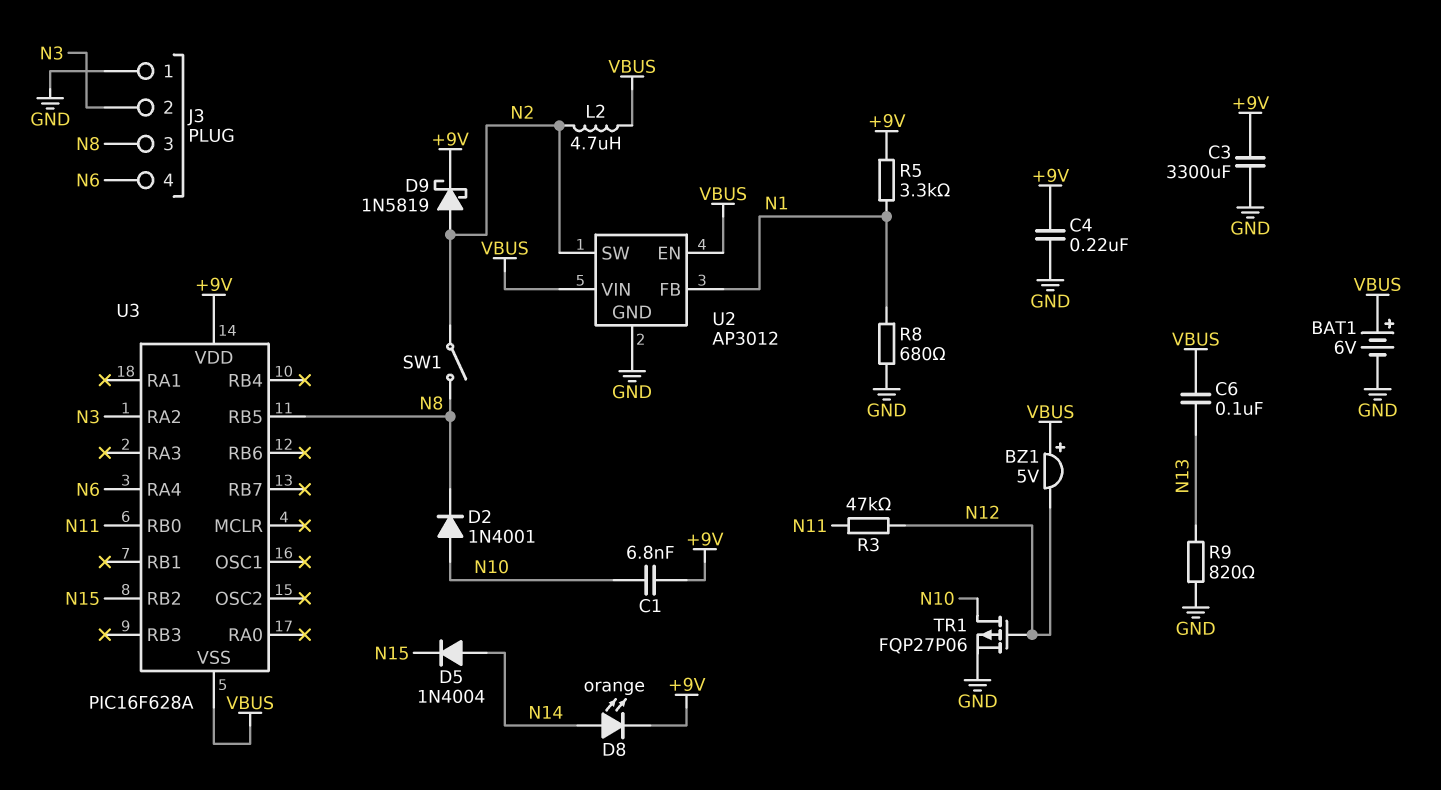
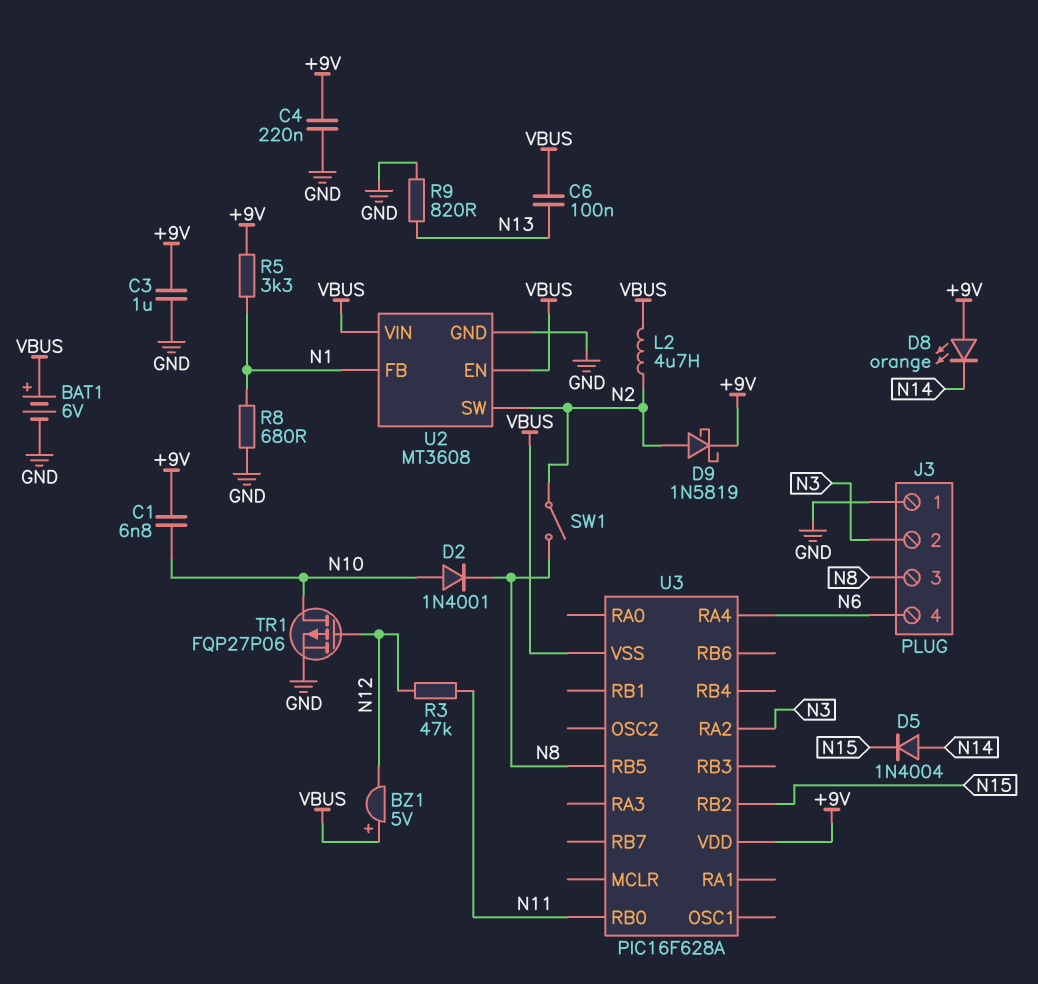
C3: 3300uF (+9V, GND) -> 1uF (+9V, GND)
D8: LED orange (A N14, K +9V) -> LED orange (A +9V, K N14)
U2: AP3012 -> MT3608

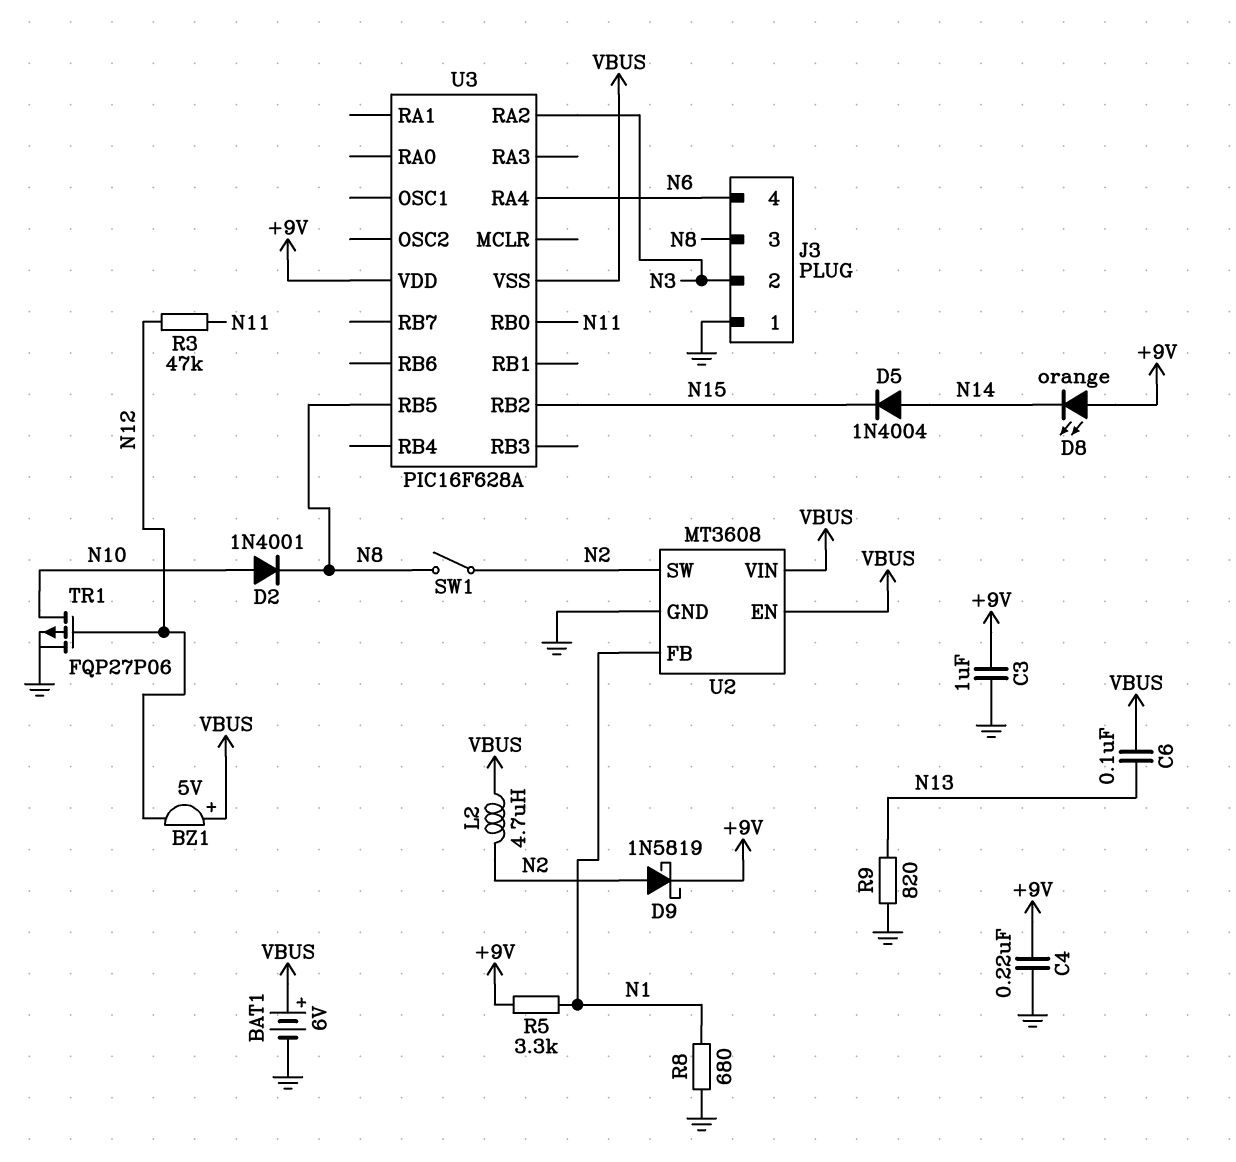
C1: 6.8nF (+9V, N10) -> none

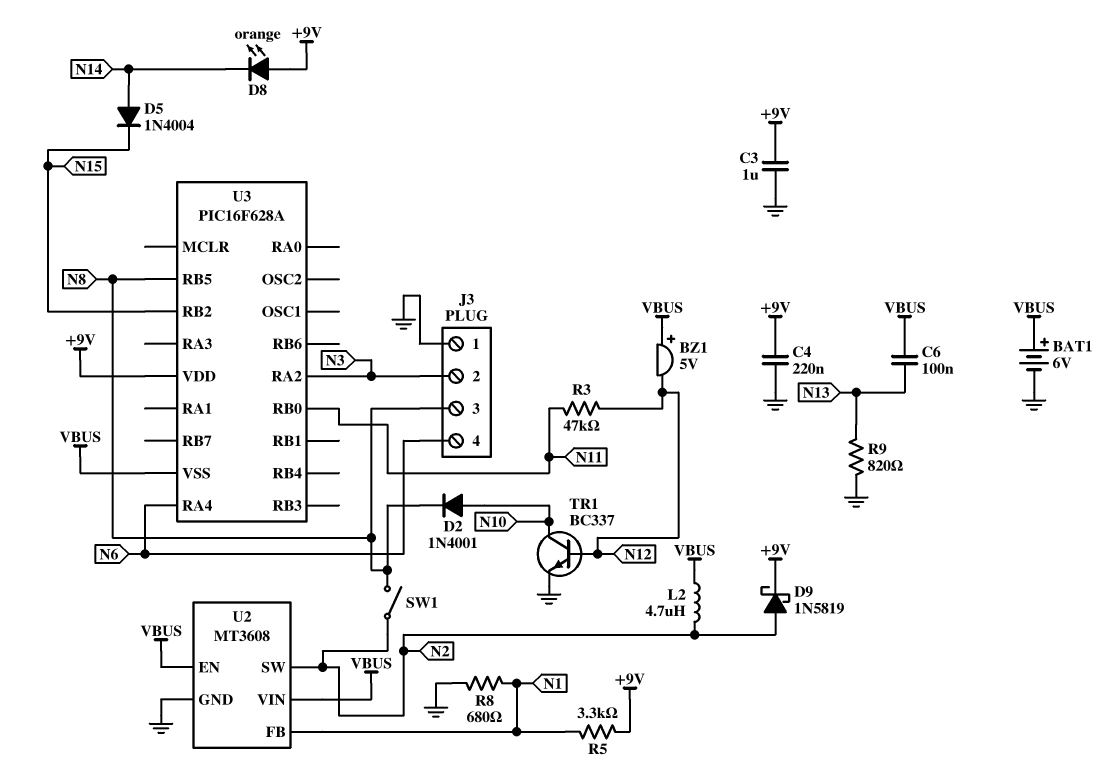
TR1: PMOS FQP27P06 (G N12, D N10, S GND) -> NPN BC337 (B N12, C N10, E GND)

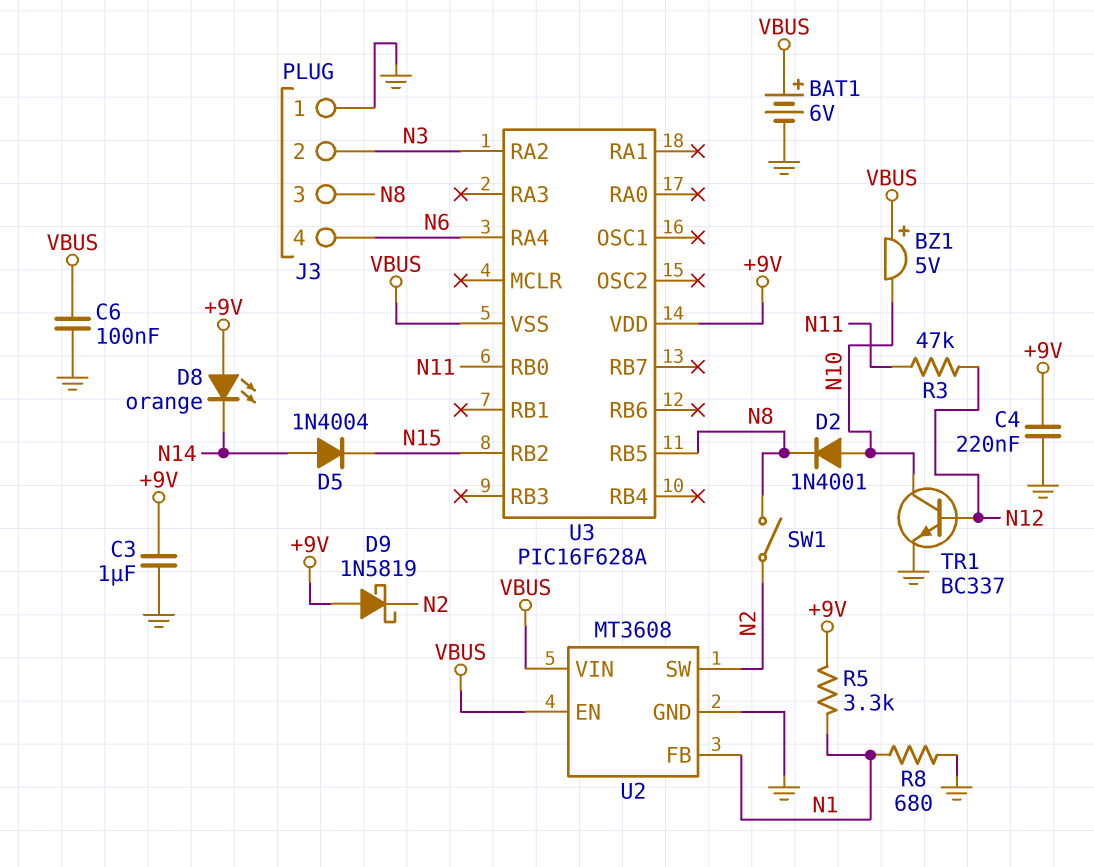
BZ1: buzzer 5V (plus VBUS, minus N12) -> buzzer 5V (plus VBUS, minus N10)
C6: 100nF (N13, VBUS) -> 100nF (GND, VBUS)
D9: schottky 1N5819 (A N2, K +9V) -> schottky 1N5819 (A +9V, K N2)
L2: 4.7uH (N2, VBUS) -> none
R9: 820 (GND, N13) -> none

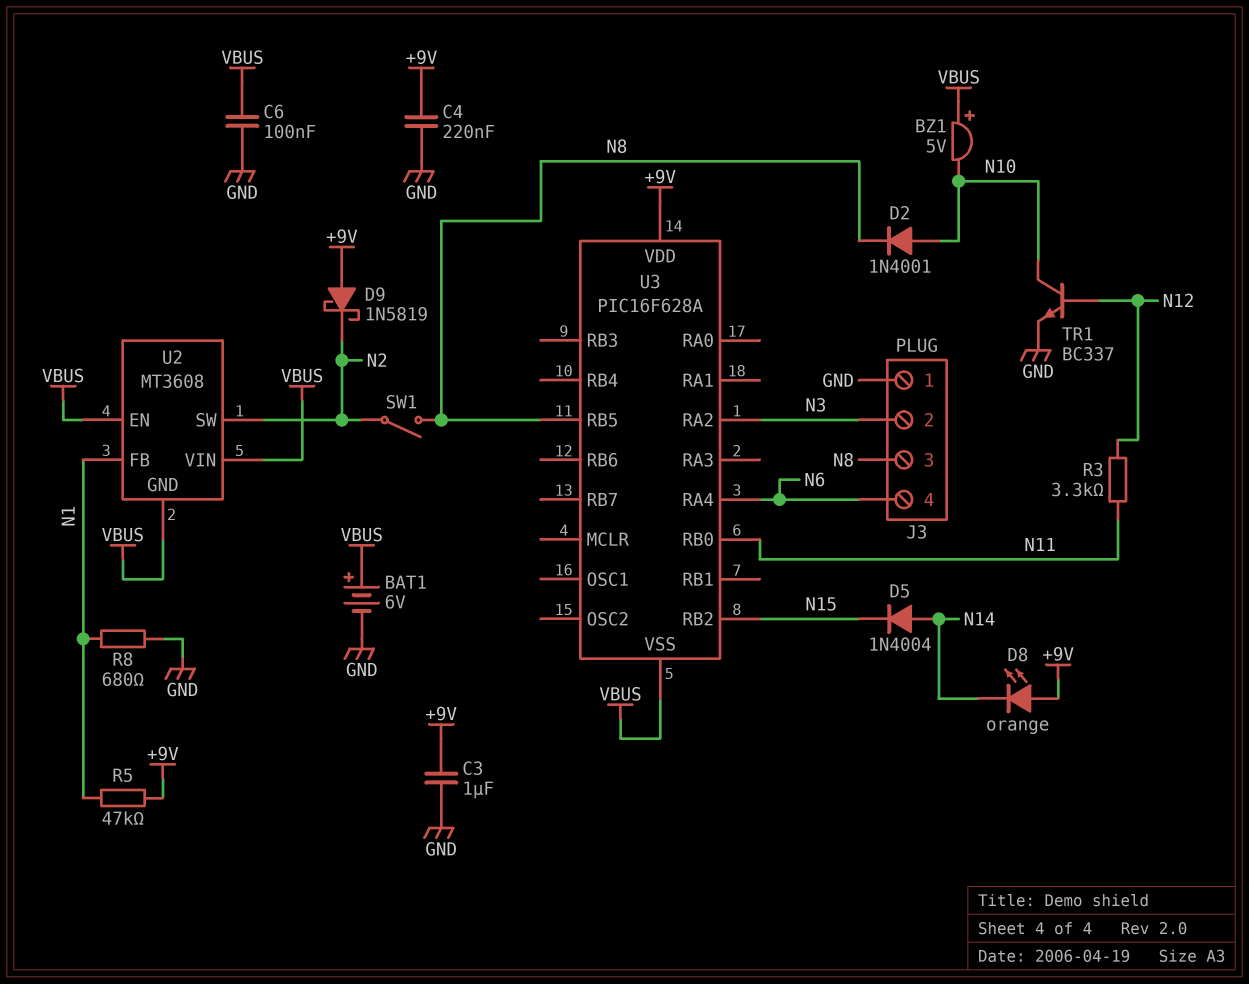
R3: 47k (N11, N12) -> 3.3k (N11, N12)
R5: 3.3k (+9V, N1) -> 47k (+9V, N1)
U2 pin GND: GND -> VBUS

